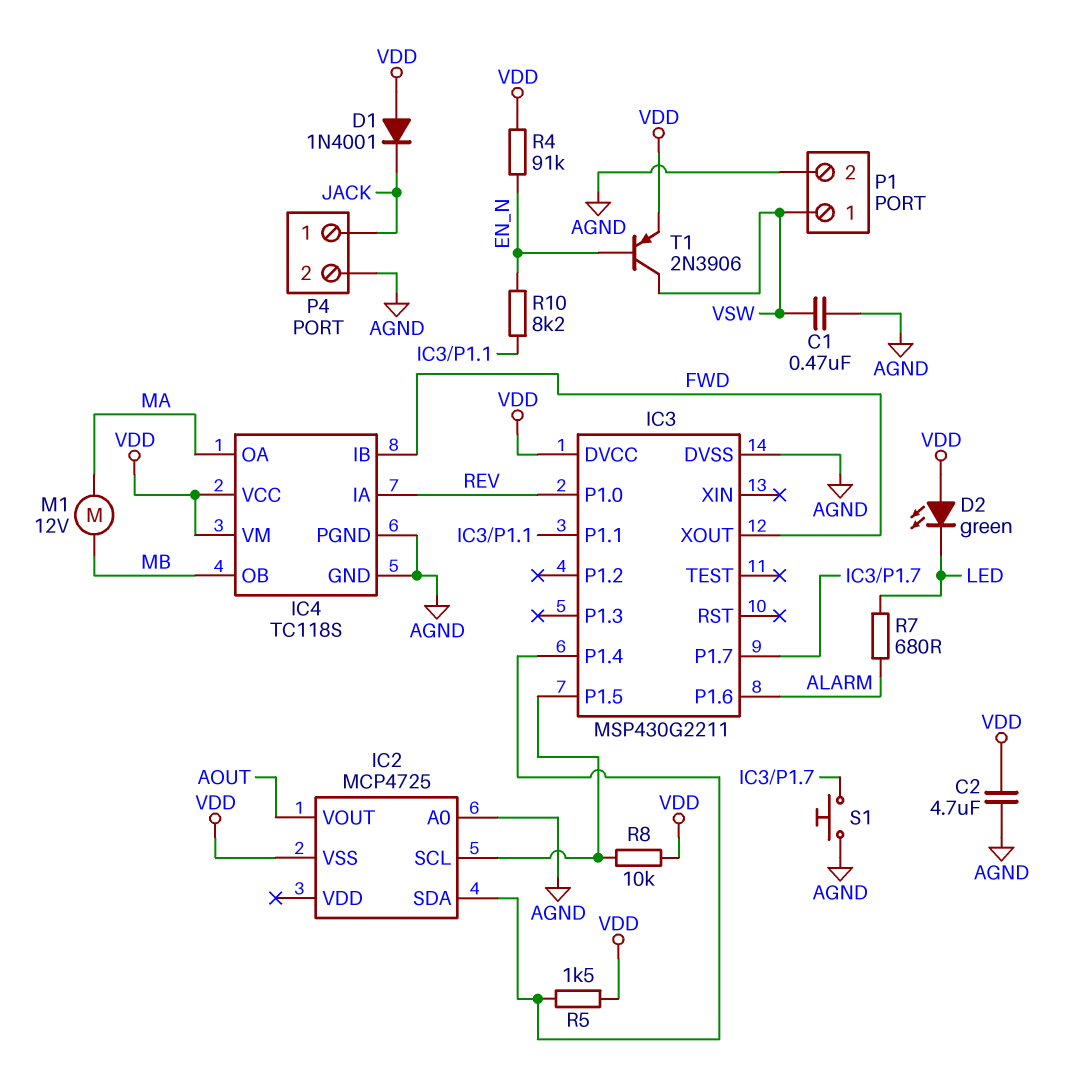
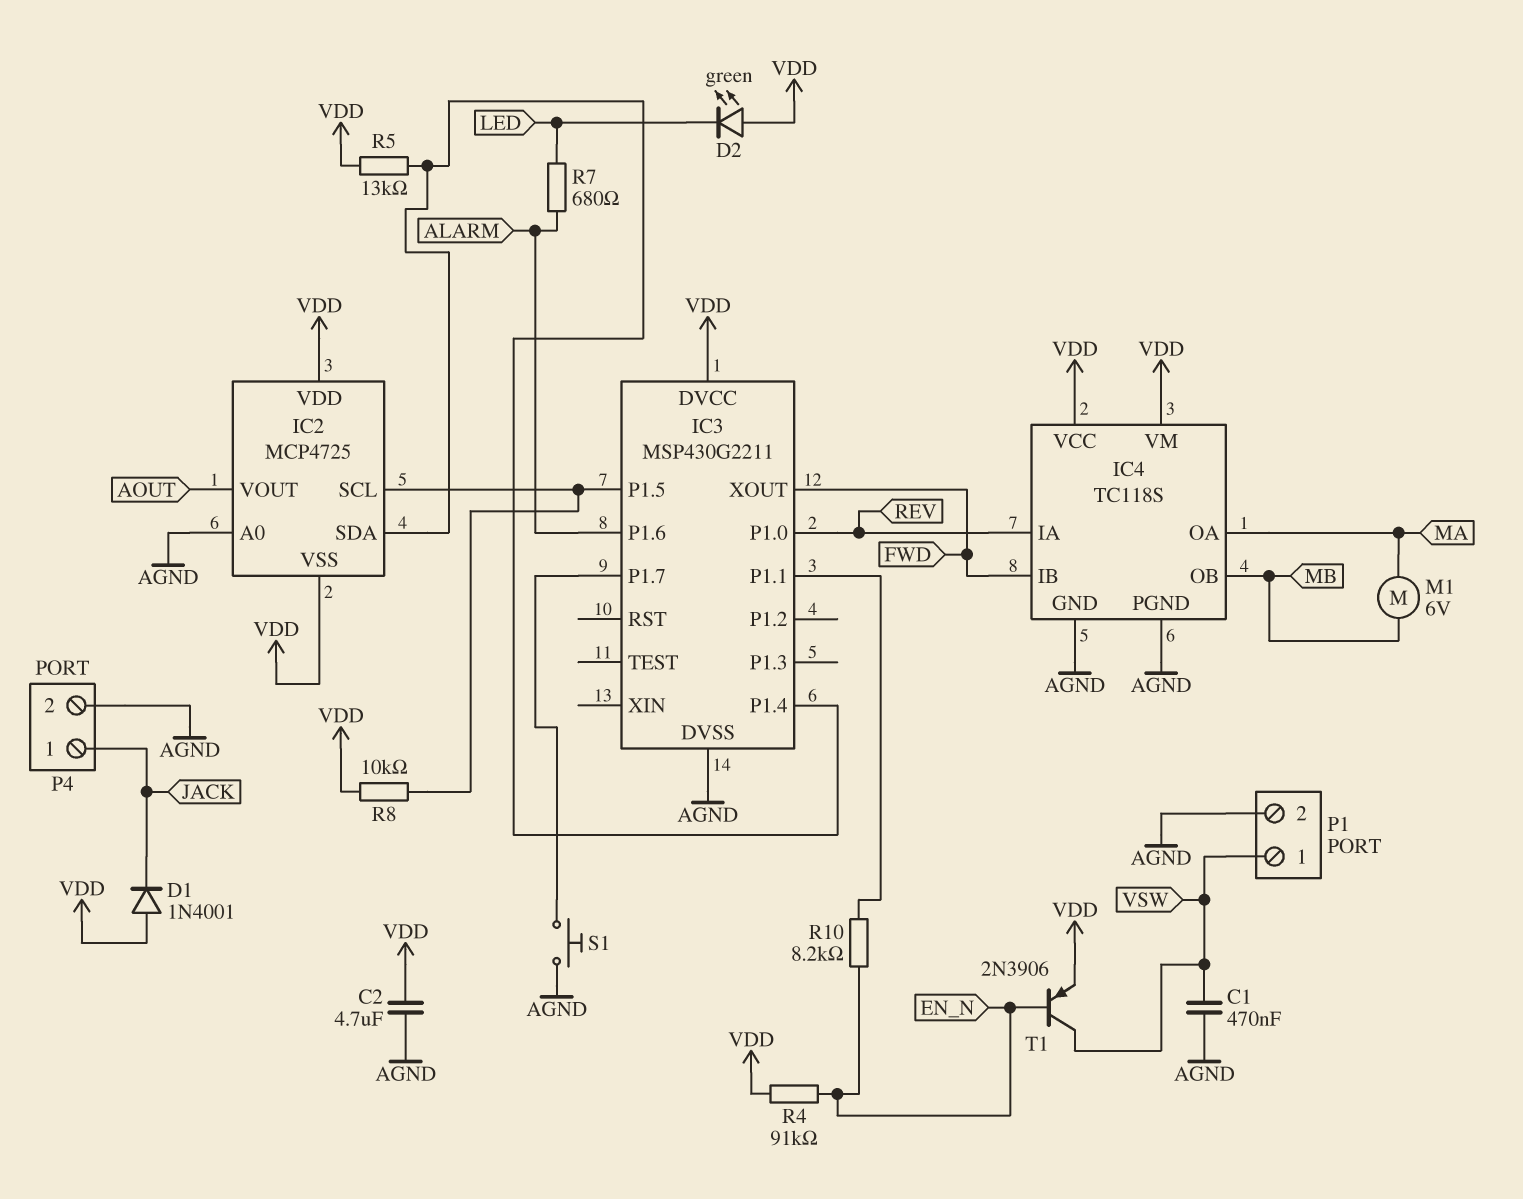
IC2 pin VDD: none -> VDD
M1: motor 12V (MA, MB) -> motor 6V (MA, MB)
R5: 1.5k (IC2/SDA, VDD) -> 13k (IC2/SDA, VDD)

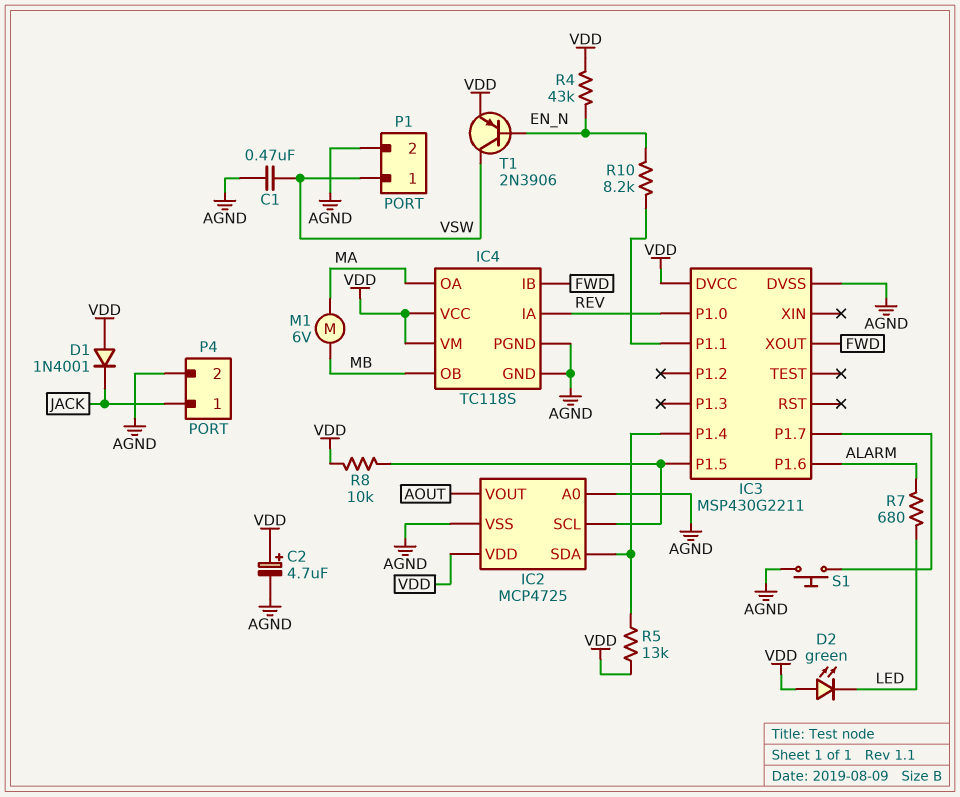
C2: 4.7uF (AGND, VDD) -> 4.7uF (plus VDD, minus AGND)
IC2 pin VSS: VDD -> AGND
R4: 91k (EN_N, VDD) -> 43k (EN_N, VDD)

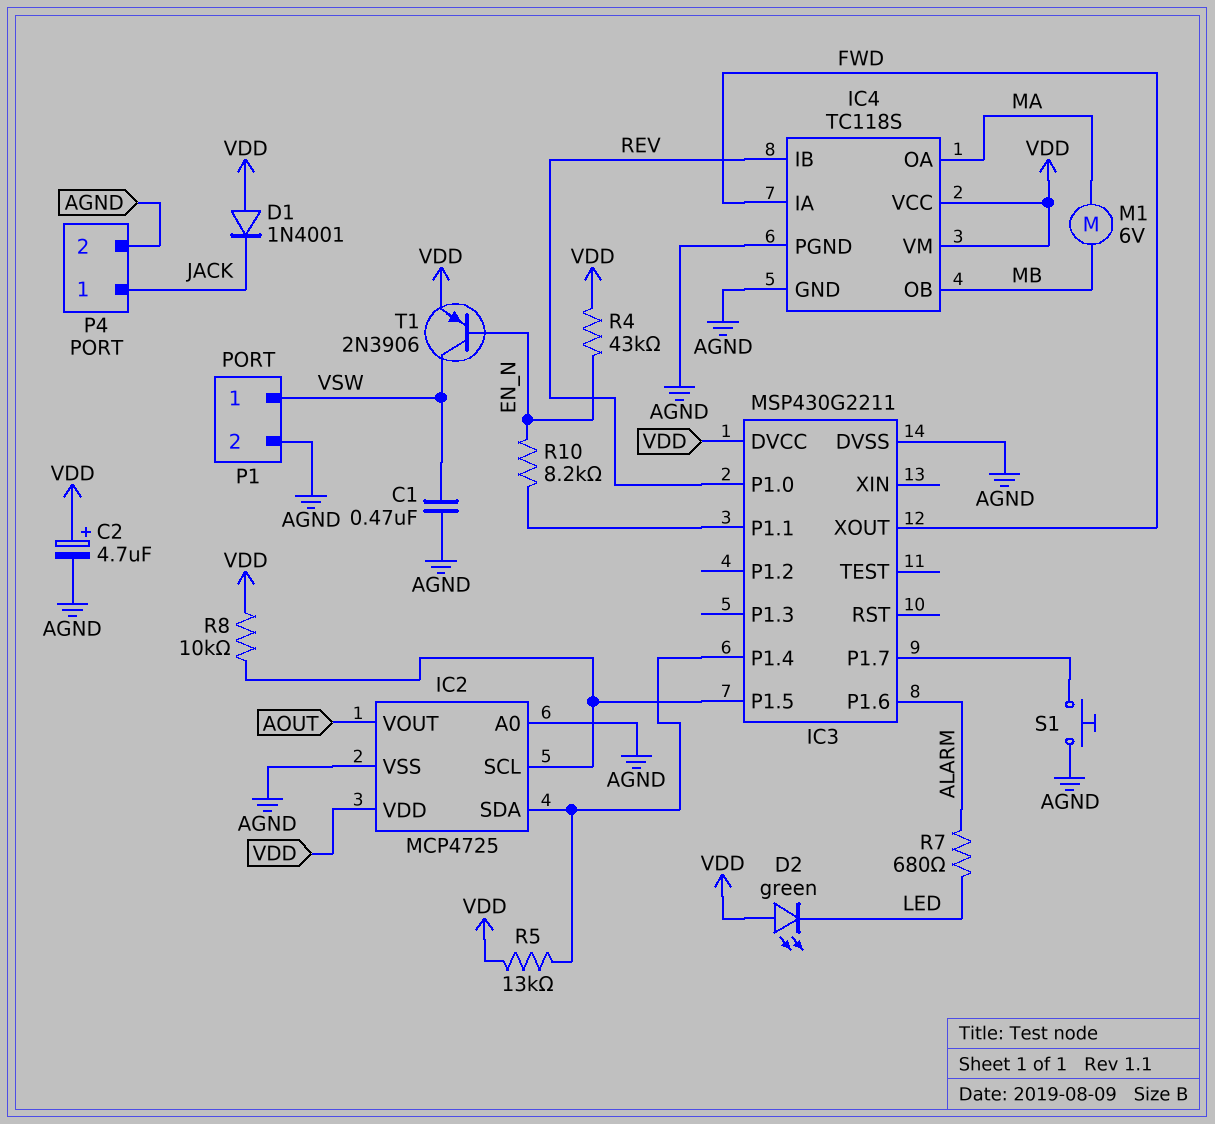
IC4 pin IA: REV -> FWD
IC4 pin IB: FWD -> REV

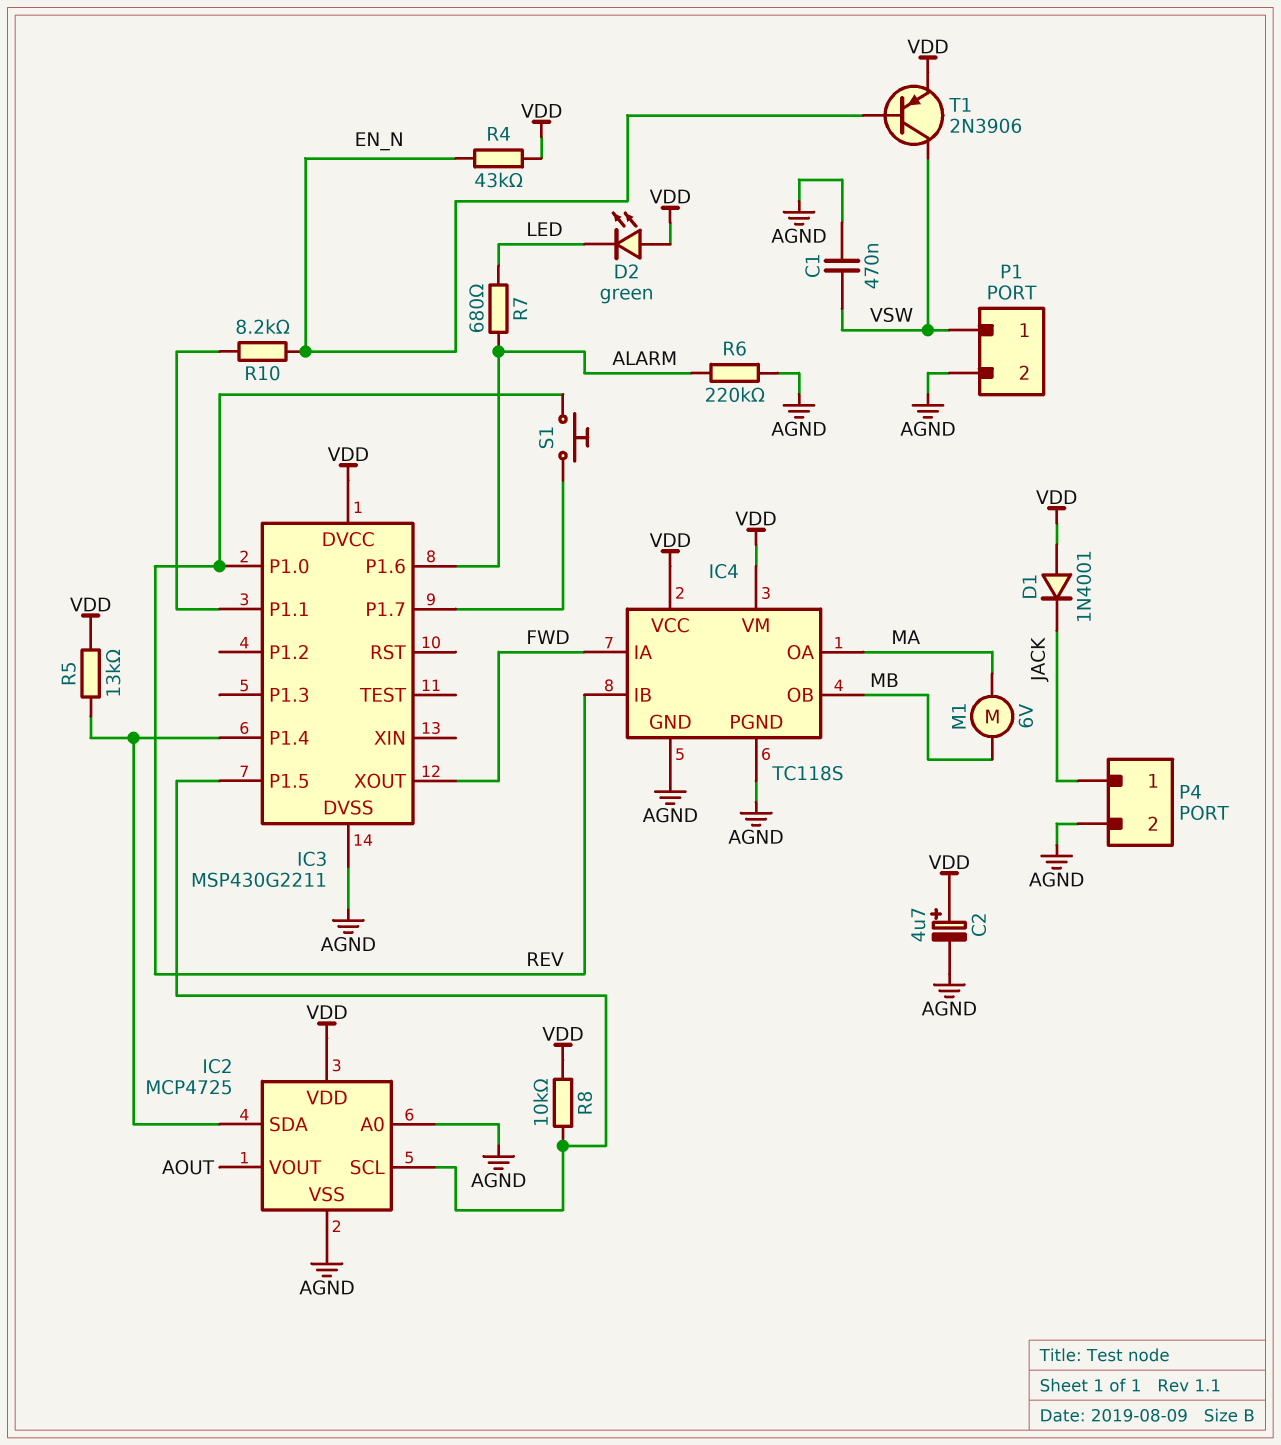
R6: none -> 220k (AGND, ALARM)
S1: button (AGND, IC3/P1.7) -> button (IC3/P1.7, REV)

